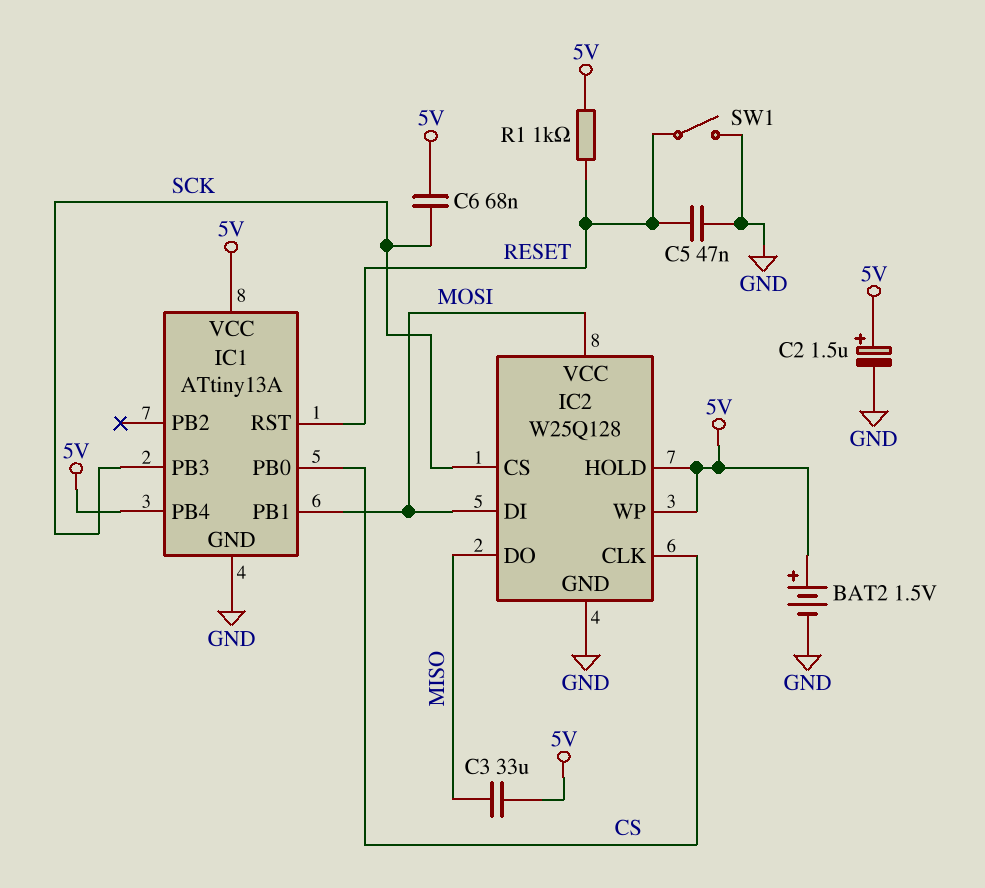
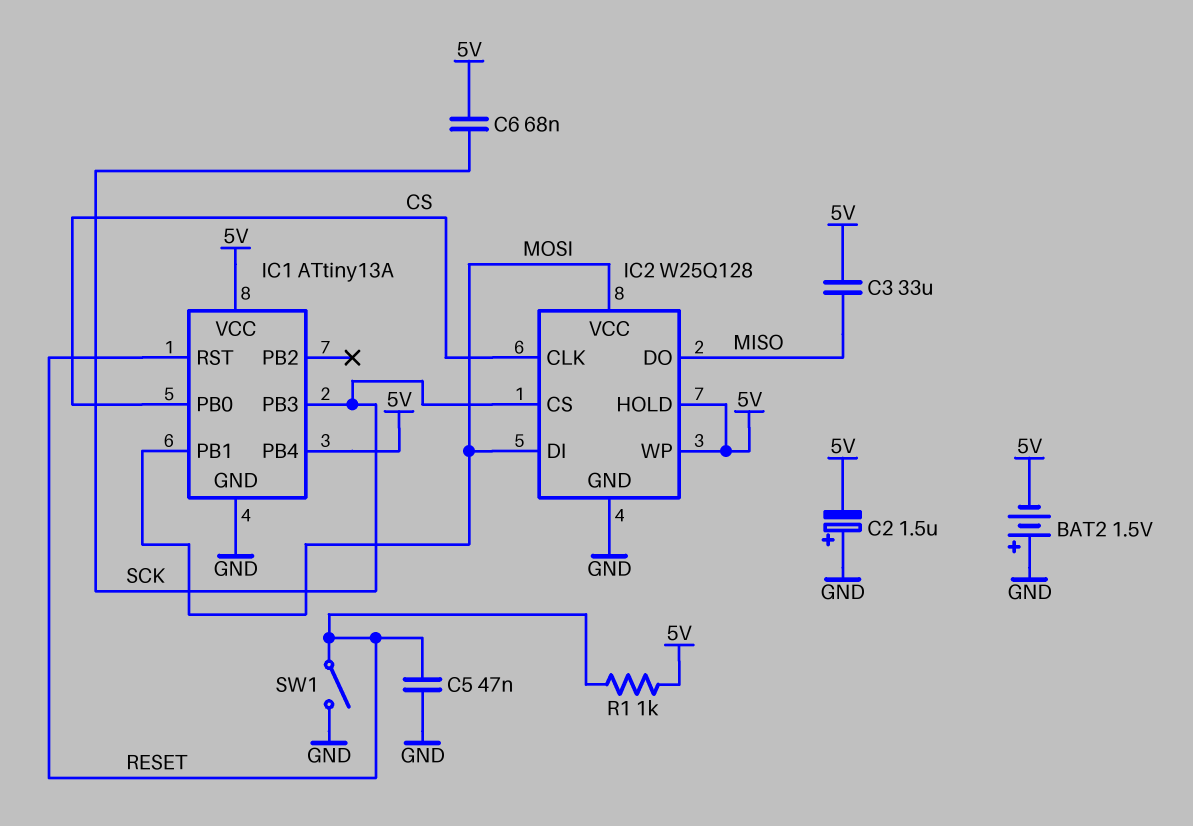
BAT2: 1.5V (plus 5V, minus GND) -> 1.5V (plus GND, minus 5V)
C2: 1.5uF (plus 5V, minus GND) -> 1.5uF (plus GND, minus 5V)

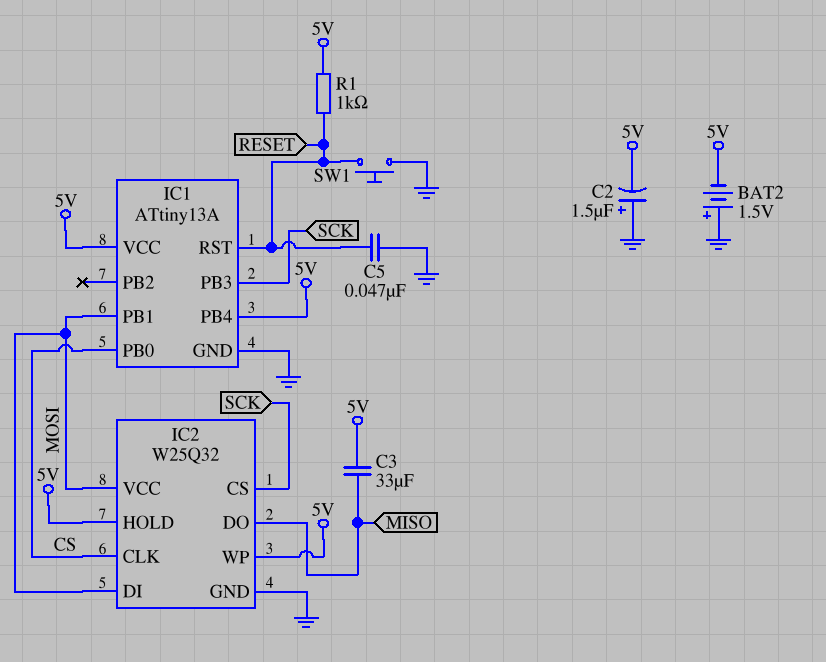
C6: 68nF (5V, SCK) -> none
IC2: W25Q128 -> W25Q32
SW1: switch (GND, RESET) -> button (GND, RESET)

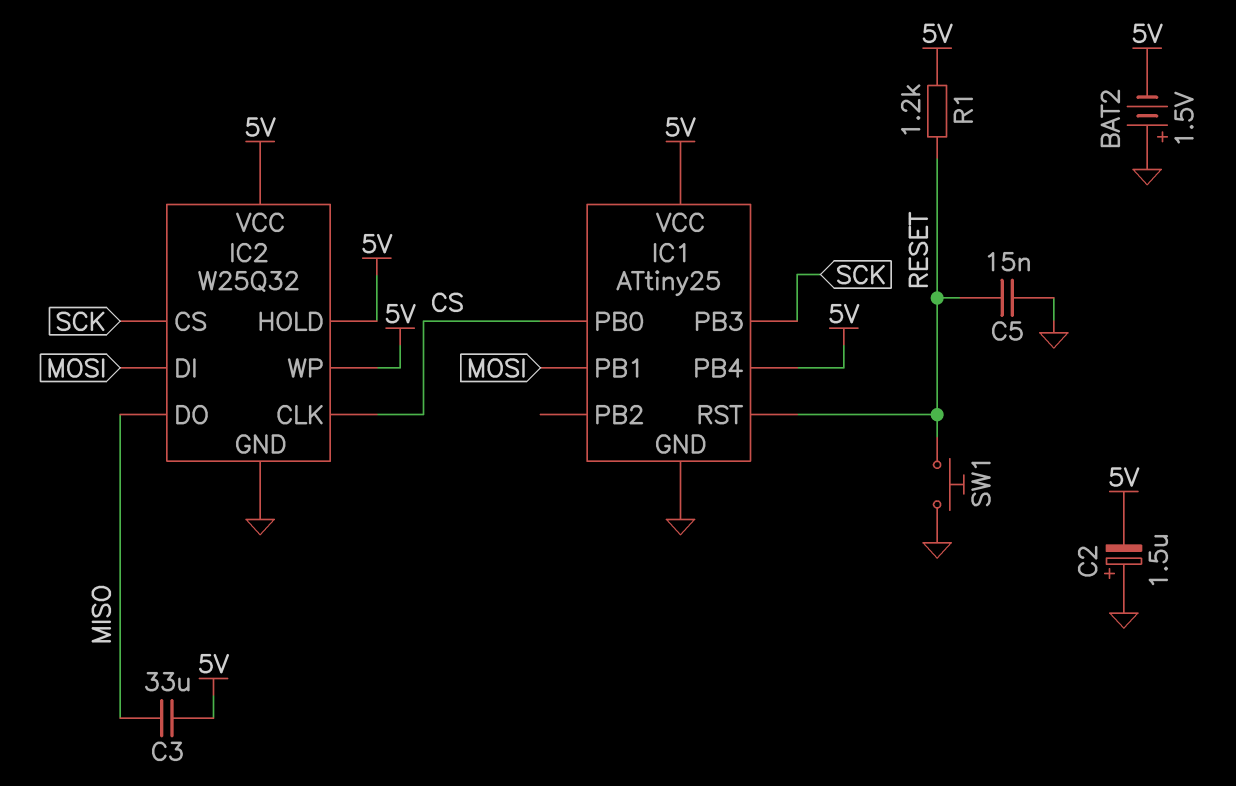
C5: 47nF (GND, RESET) -> 15nF (GND, RESET)
IC1: ATtiny13A -> ATtiny25
IC2 pin VCC: MOSI -> 5V
R1: 1k (5V, RESET) -> 1.2k (5V, RESET)

